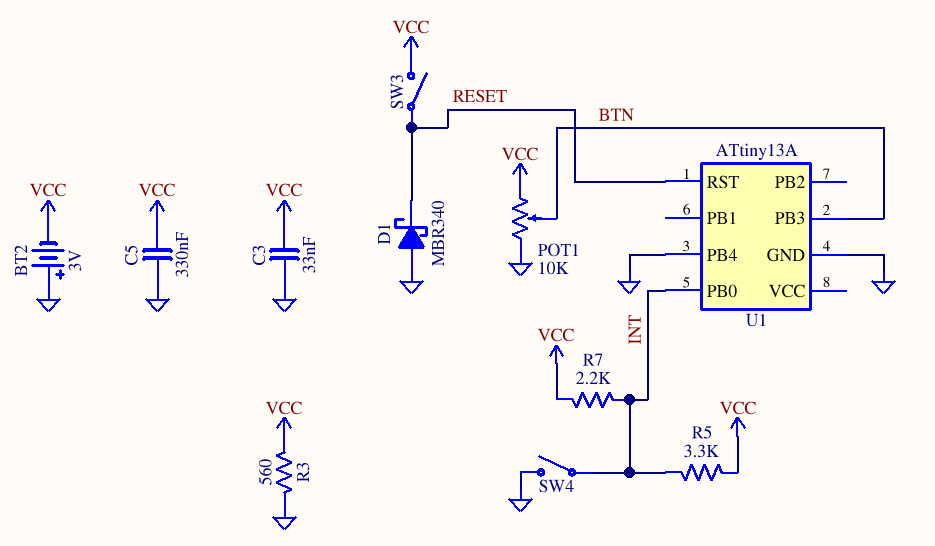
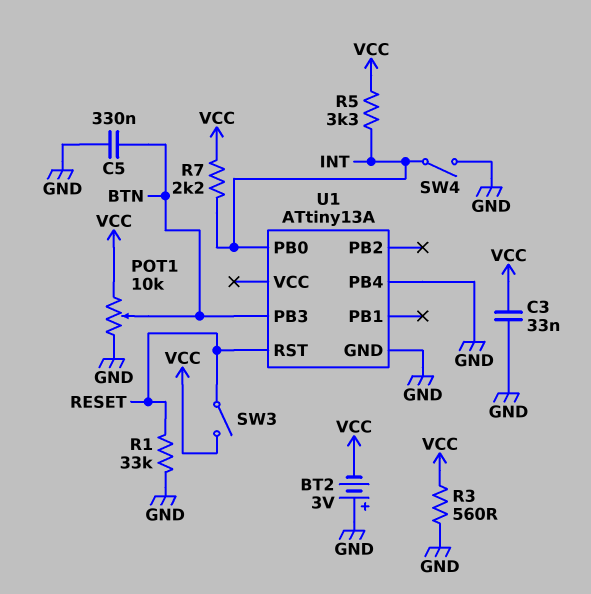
C5: 330nF (GND, VCC) -> 330nF (BTN, GND)
D1: schottky MBR340 (A GND, K RESET) -> none
R1: none -> 33k (GND, RESET)

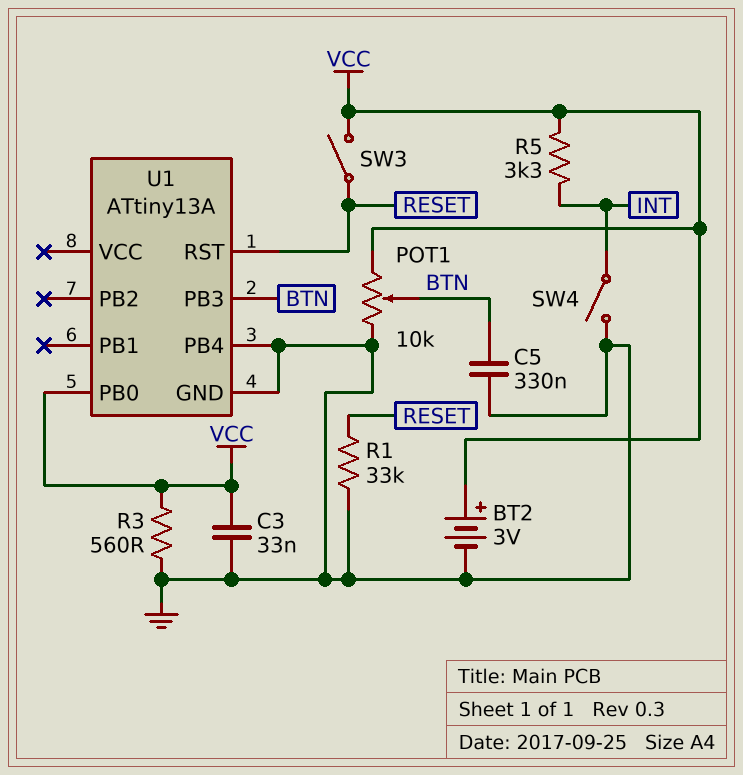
BT2: 3V (plus GND, minus VCC) -> 3V (plus VCC, minus GND)
R7: 2.2k (INT, VCC) -> none
U1 pin PB0: INT -> VCC

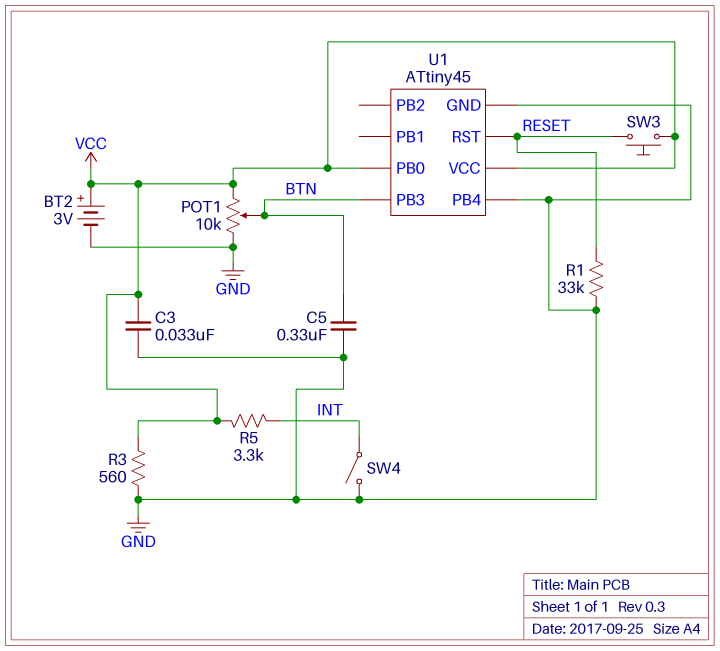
SW3: switch (RESET, VCC) -> button (RESET, VCC)
U1: ATtiny13A -> ATtiny45
U1 pin VCC: none -> VCC

